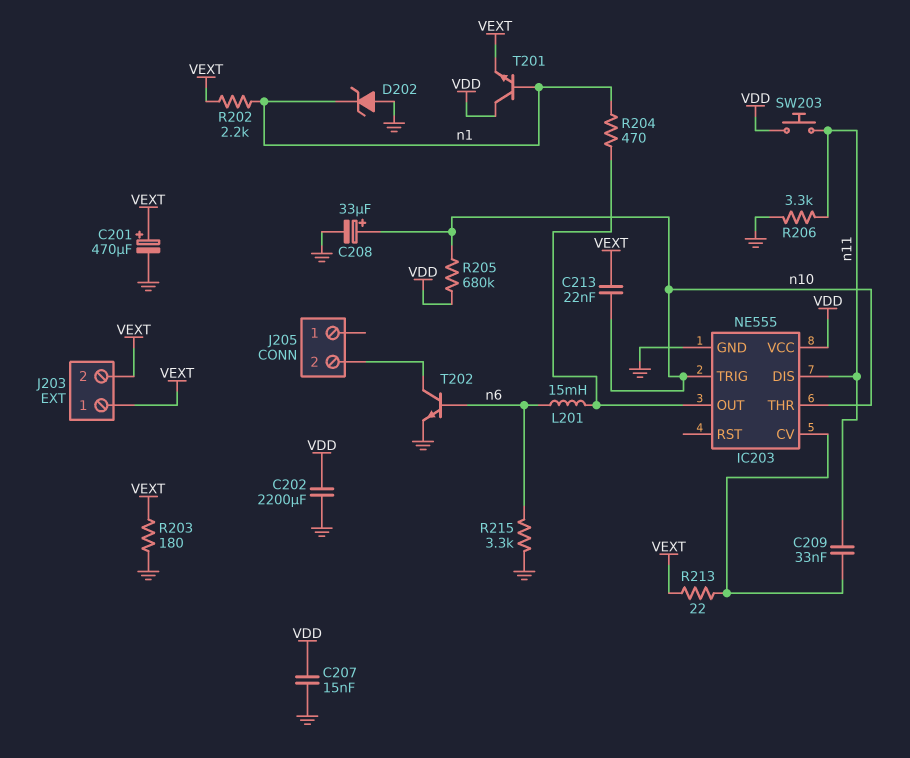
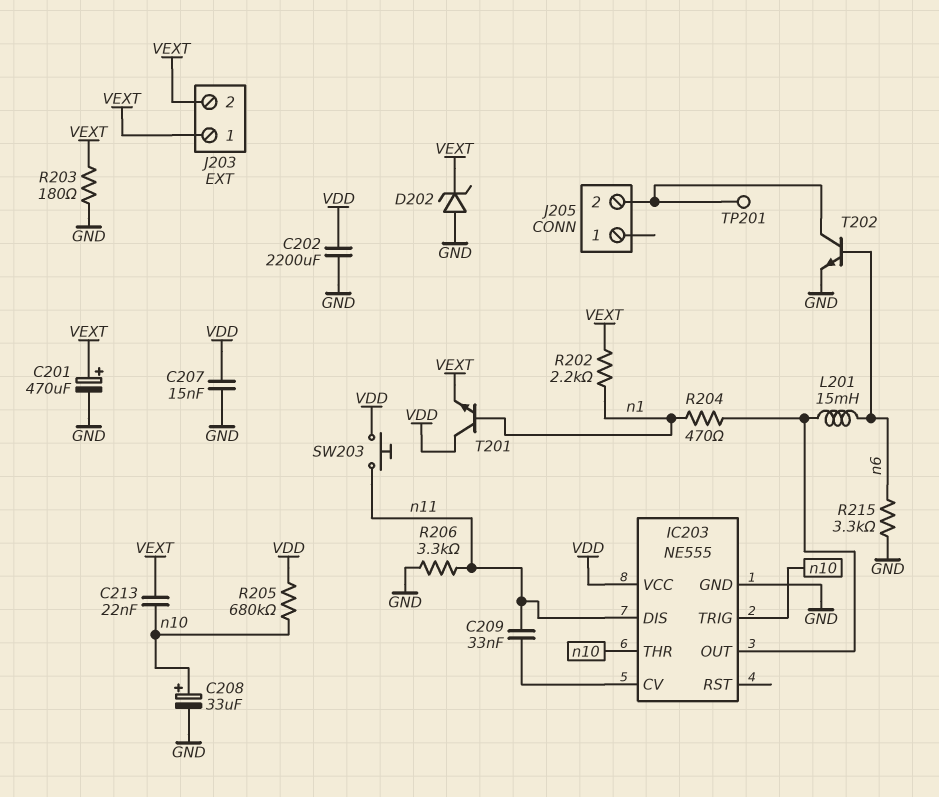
D202: zener (A GND, K n1) -> zener (A GND, K VEXT)
R213: 22 (IC203/CV, VEXT) -> none
TP201: none -> test point (J205/2)

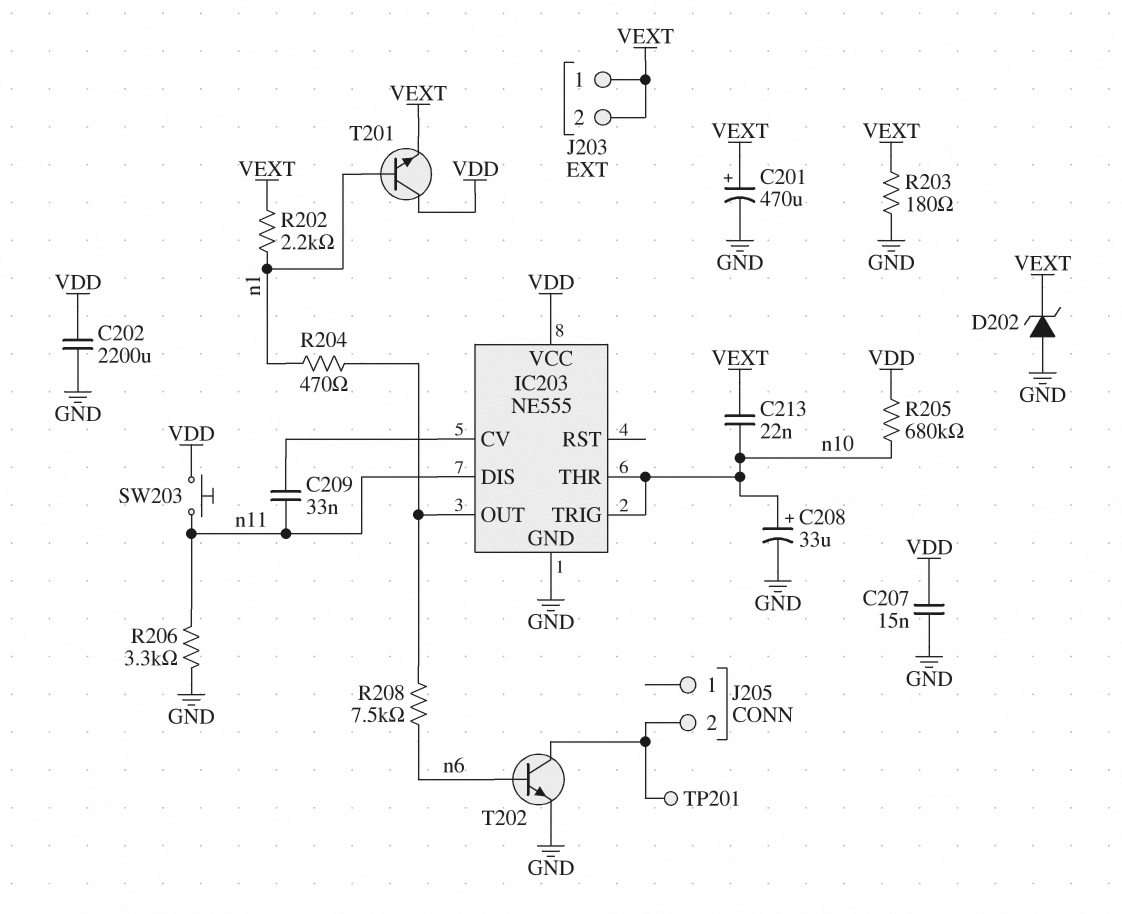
L201: 15mH (IC203/OUT, n6) -> none
R208: none -> 7.5k (IC203/OUT, n6)
R215: 3.3k (GND, n6) -> none

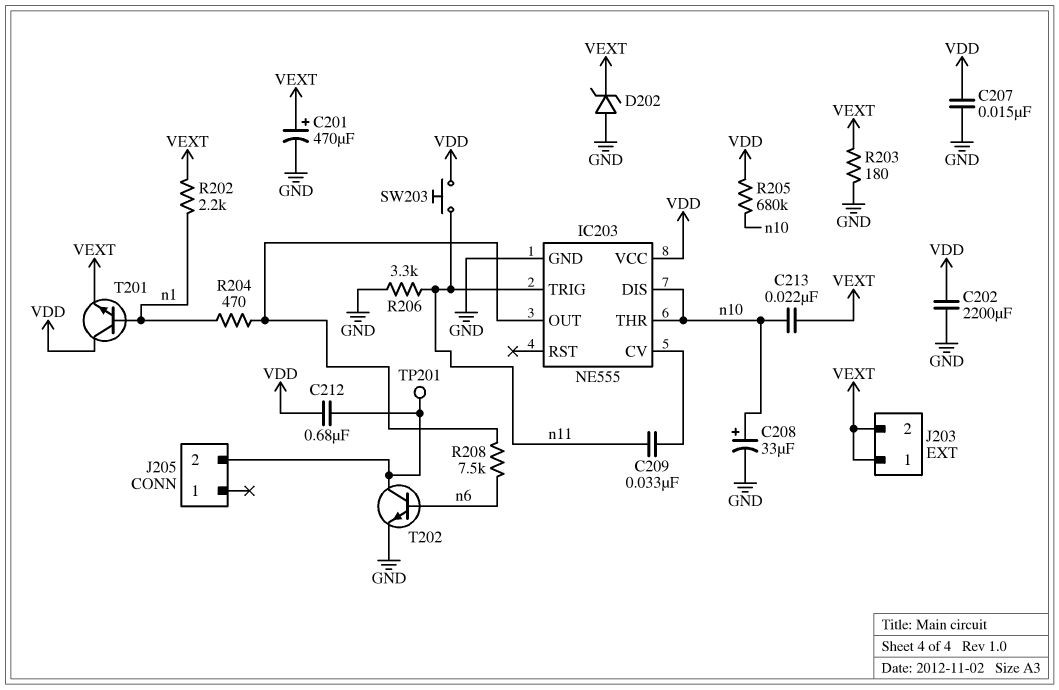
C212: none -> 680nF (J205/2, VDD)
IC203 pin DIS: n11 -> n10
IC203 pin TRIG: n10 -> n11

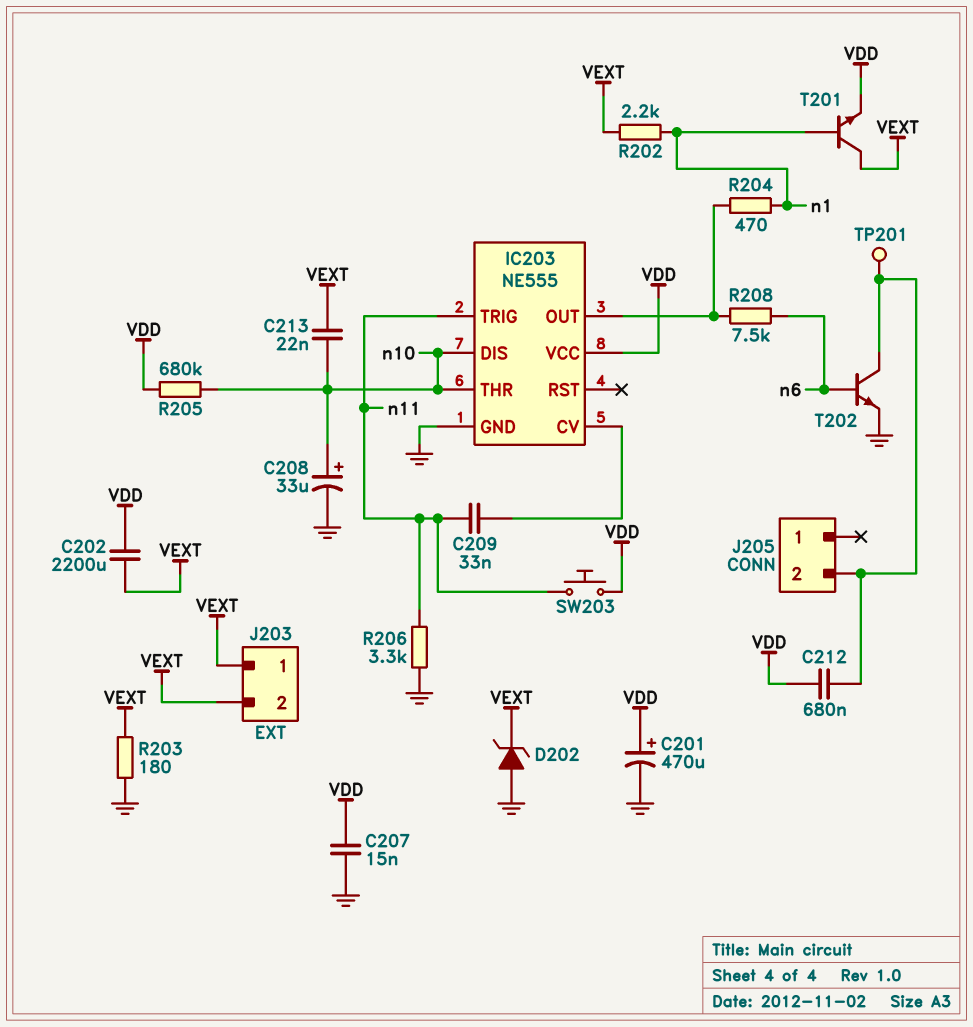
C201: 470uF (plus VEXT, minus GND) -> 470uF (plus VDD, minus GND)
C202: 2200uF (GND, VDD) -> 2200uF (VDD, VEXT)
T201: NPN (B n1, C VDD, E VEXT) -> NPN (B n1, C VEXT, E VDD)

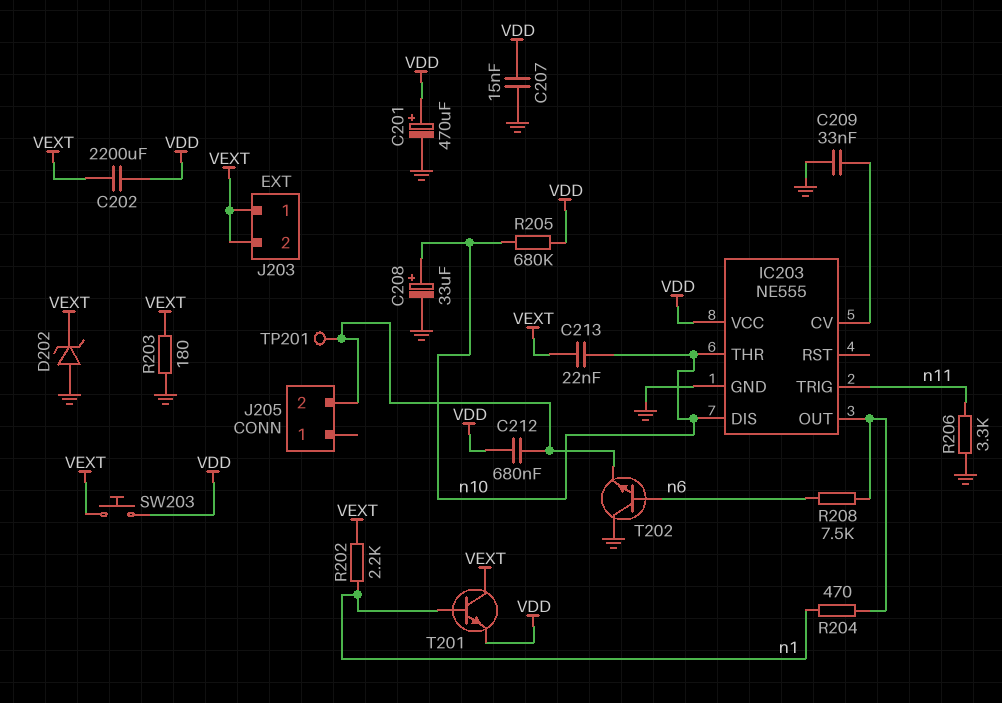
C209: 33nF (IC203/CV, n11) -> 33nF (GND, IC203/CV)
SW203: button (VDD, n11) -> button (VDD, VEXT)
T202: NPN (B n6, C J205/2, E GND) -> NPN (B n6, C GND, E J205/2)

